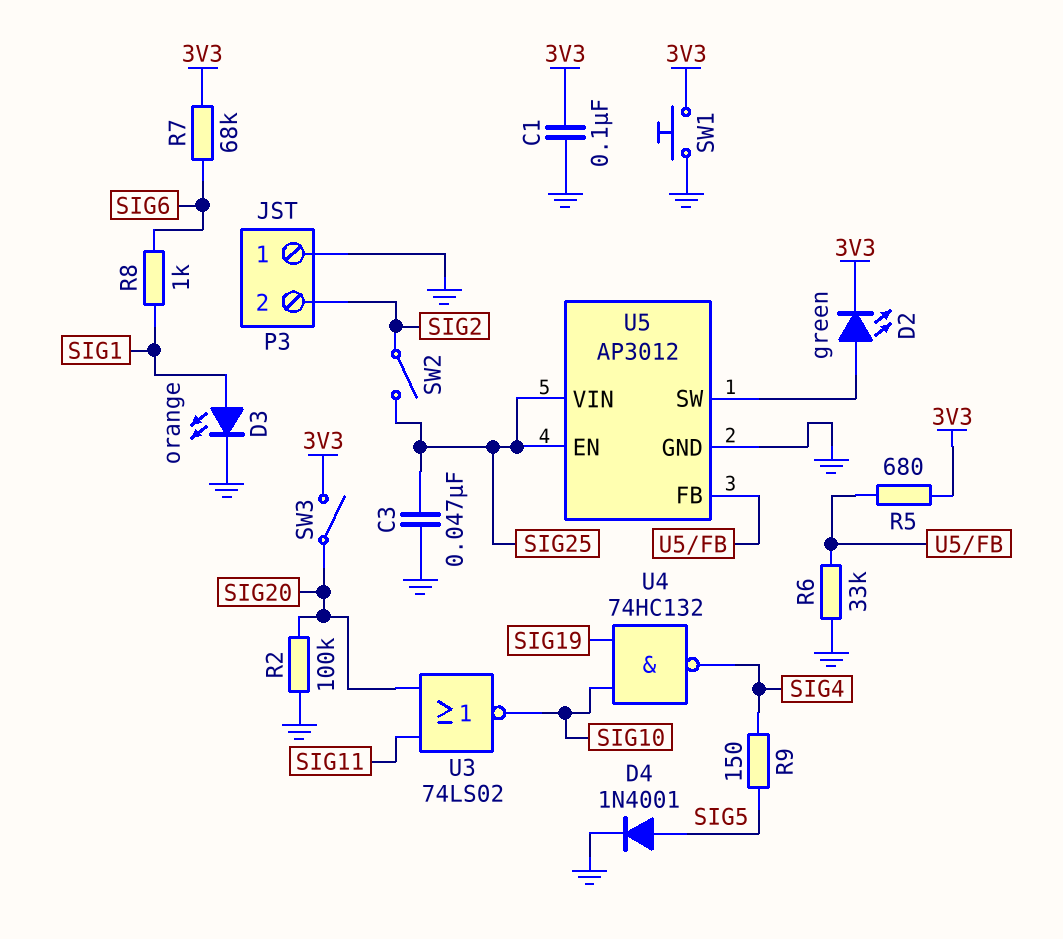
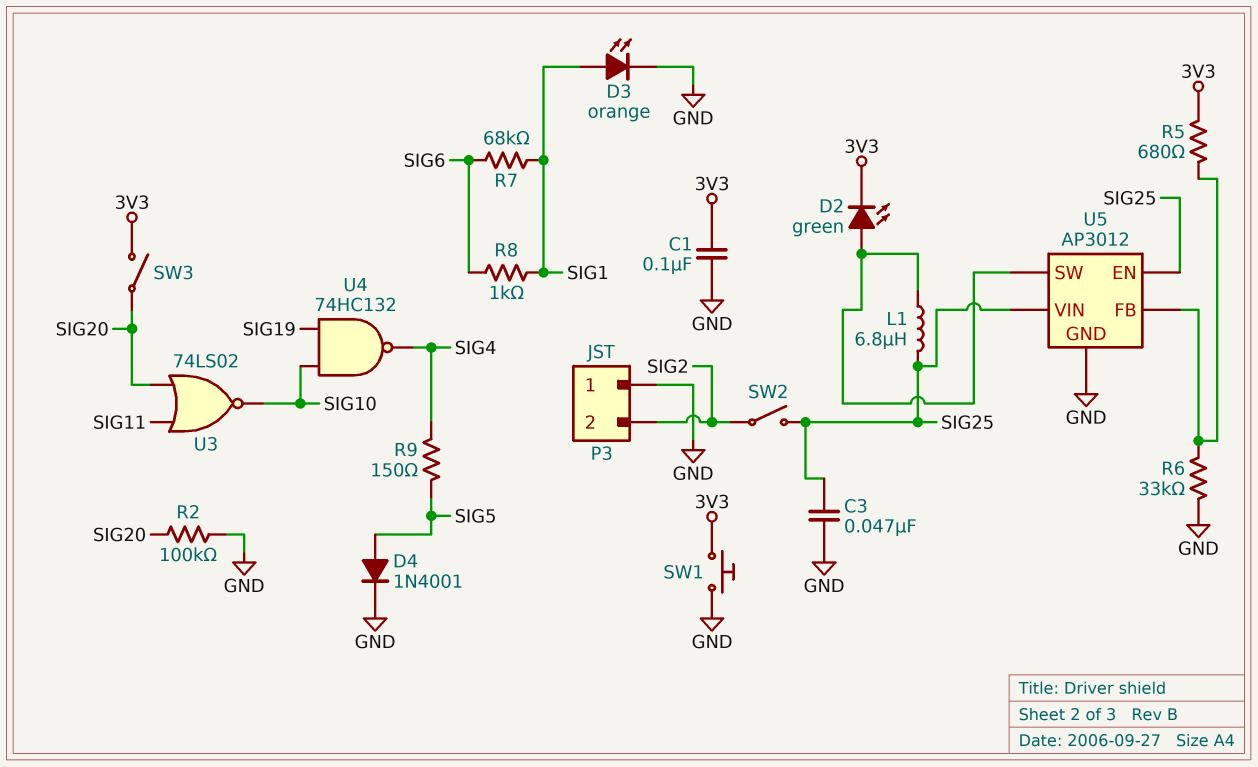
L1: none -> 6.8uH (SIG25, U5/SW)
R7: 68k (3V3, SIG6) -> 68k (SIG1, SIG6)

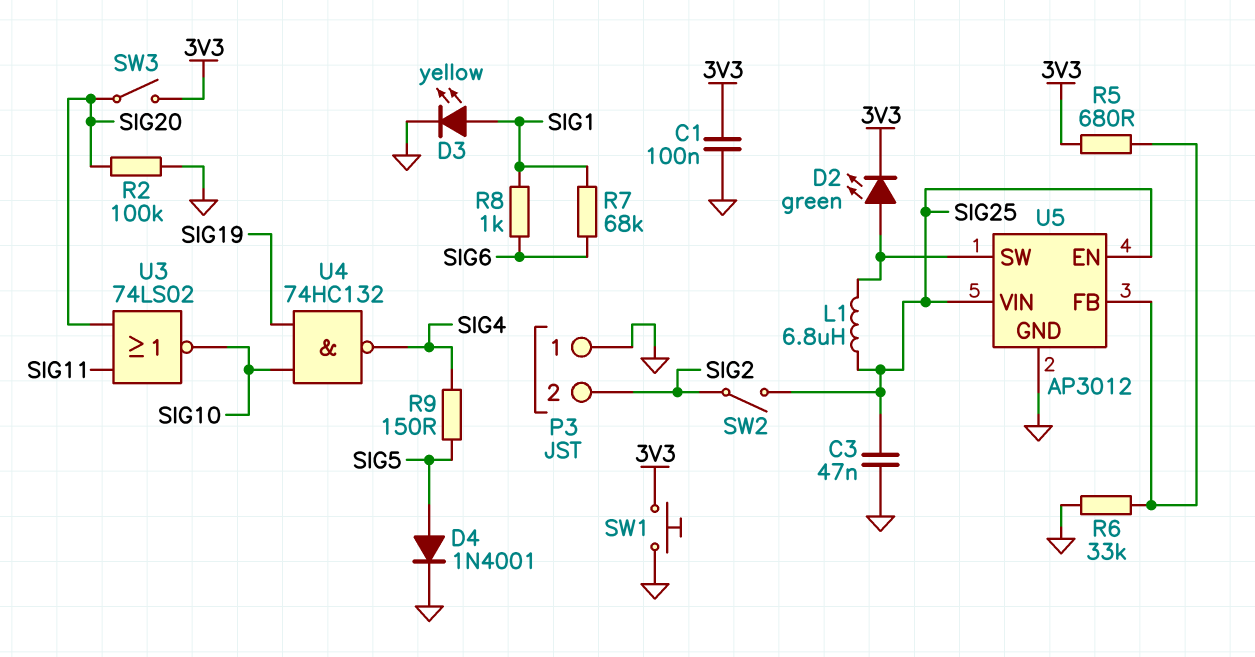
D3: LED orange (A SIG1, K GND) -> LED yellow (A SIG1, K GND)

